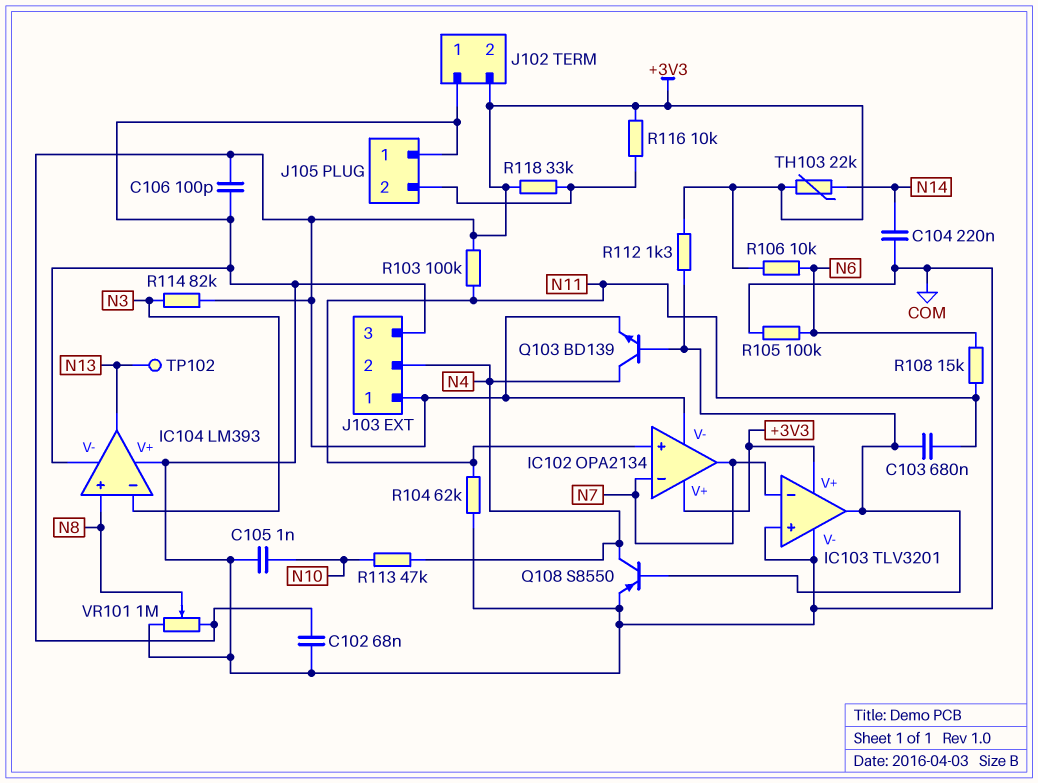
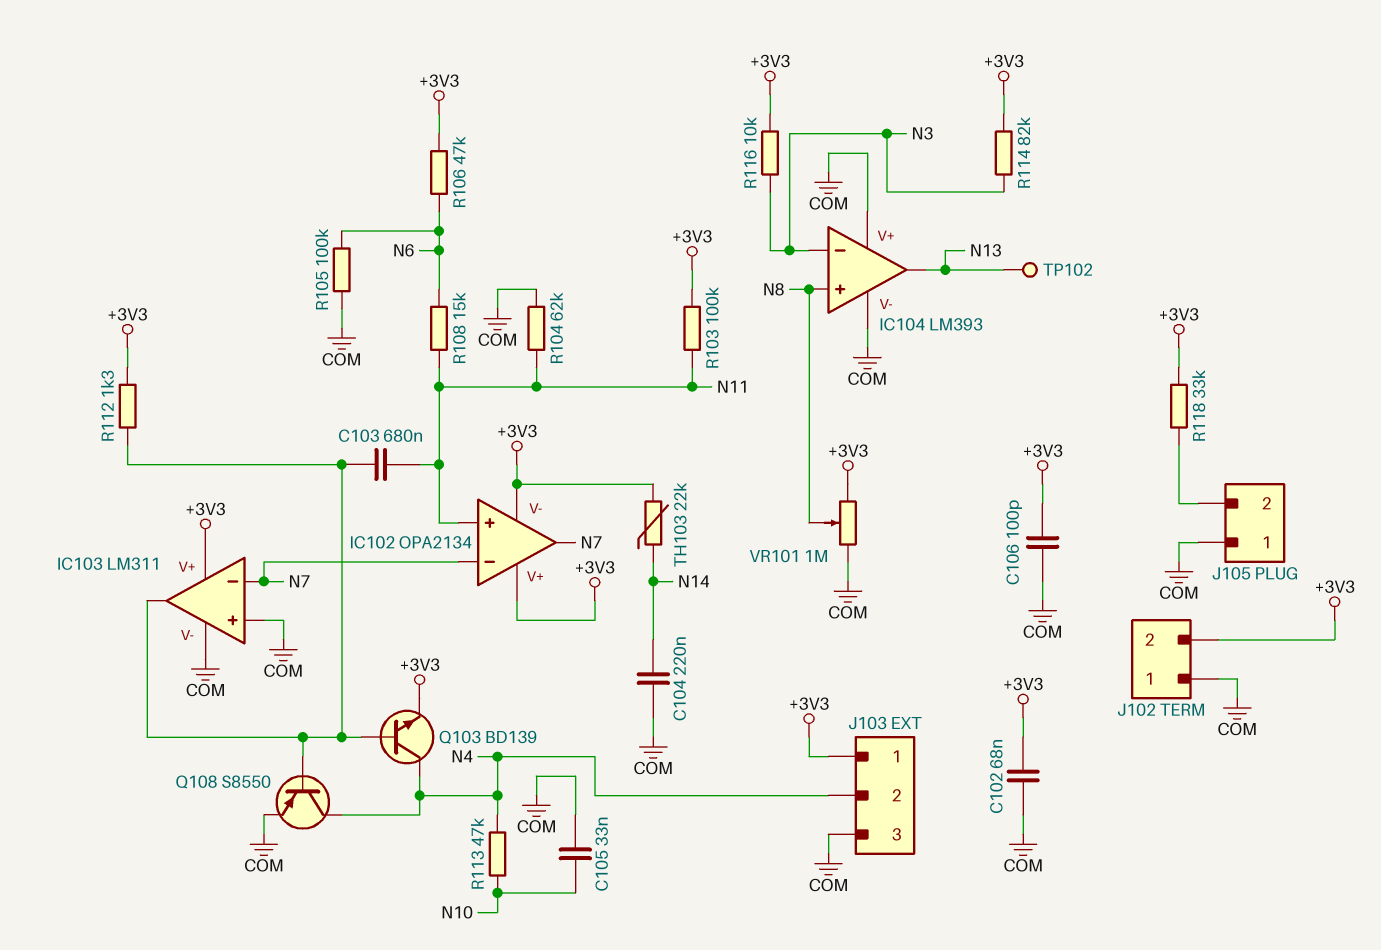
C105: 1nF (COM, N10) -> 33nF (COM, N10)
IC103: TLV3201 -> LM311
R106: 10k (+3V3, N6) -> 47k (+3V3, N6)
R116: 10k (+3V3, J105/2) -> 10k (+3V3, N3)

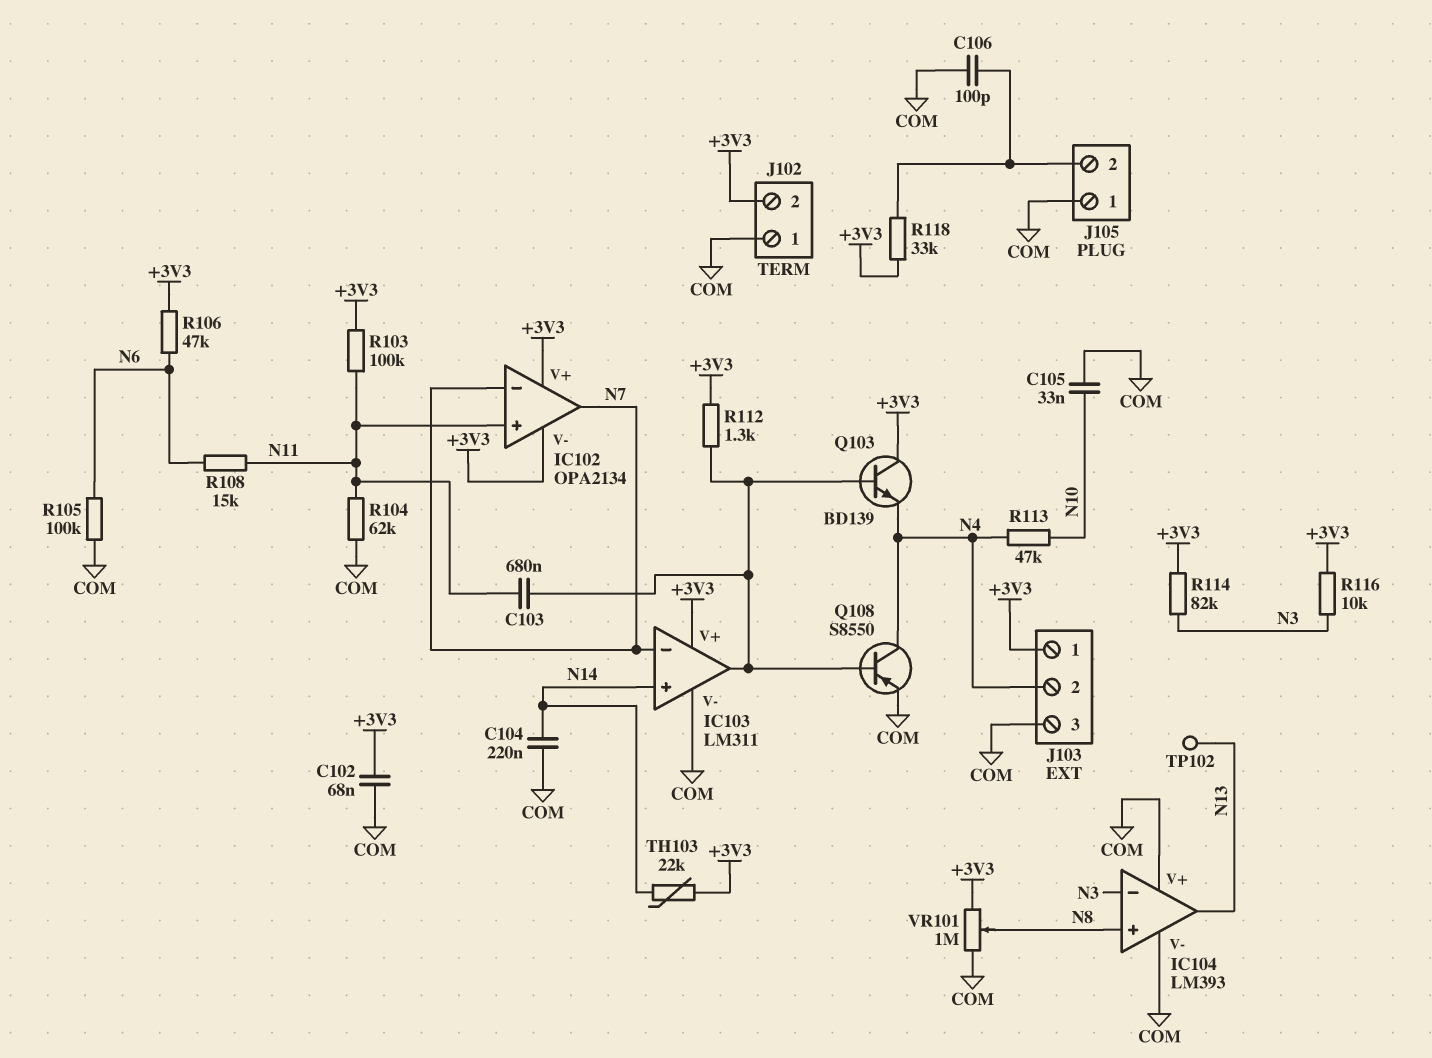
C106: 100pF (+3V3, COM) -> 100pF (COM, J105/2)
IC103 pin in+: COM -> N14
Q103: NPN BD139 (B IC103/out, C N4, E +3V3) -> NPN BD139 (B IC103/out, C +3V3, E N4)

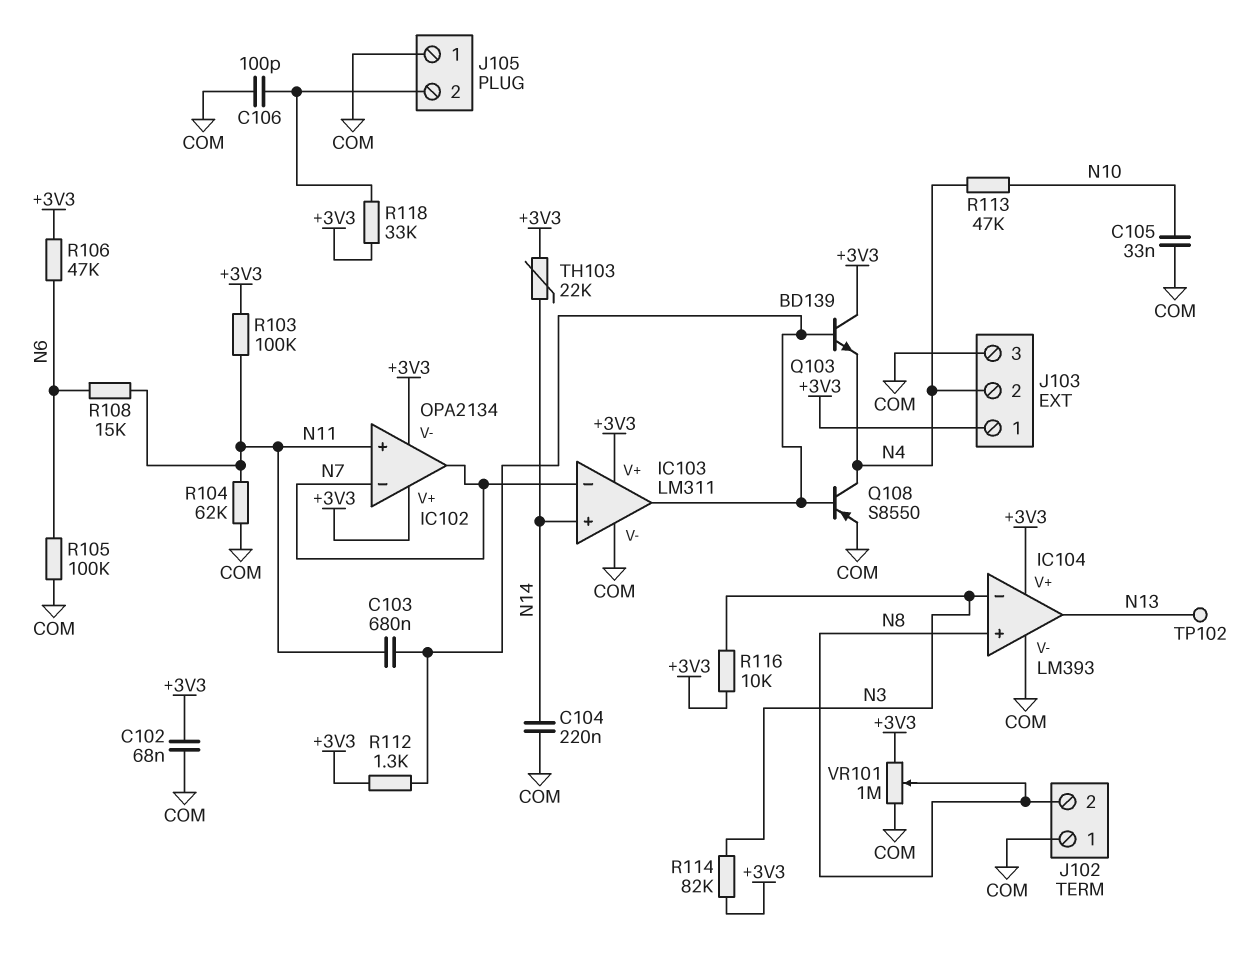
IC104 pin V+: COM -> +3V3
J102 pin 2: +3V3 -> N8

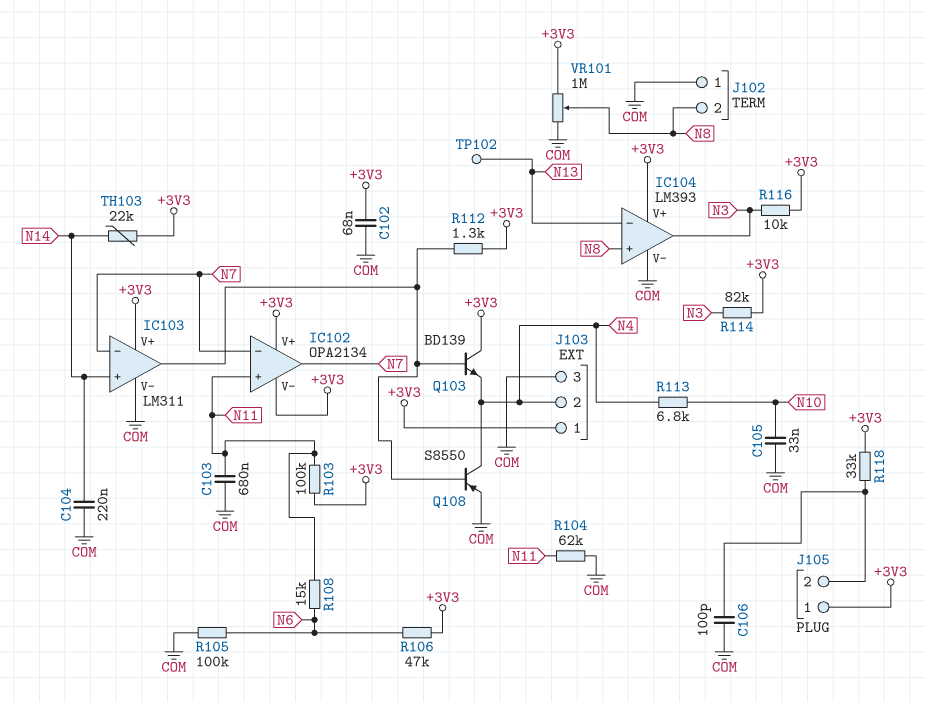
C103: 680nF (IC103/out, N11) -> 680nF (COM, N11)
IC104 pin in-: N3 -> N13
IC104 pin out: N13 -> N3
J105 pin 1: COM -> +3V3
R113: 47k (N4, N10) -> 6.8k (N4, N10)

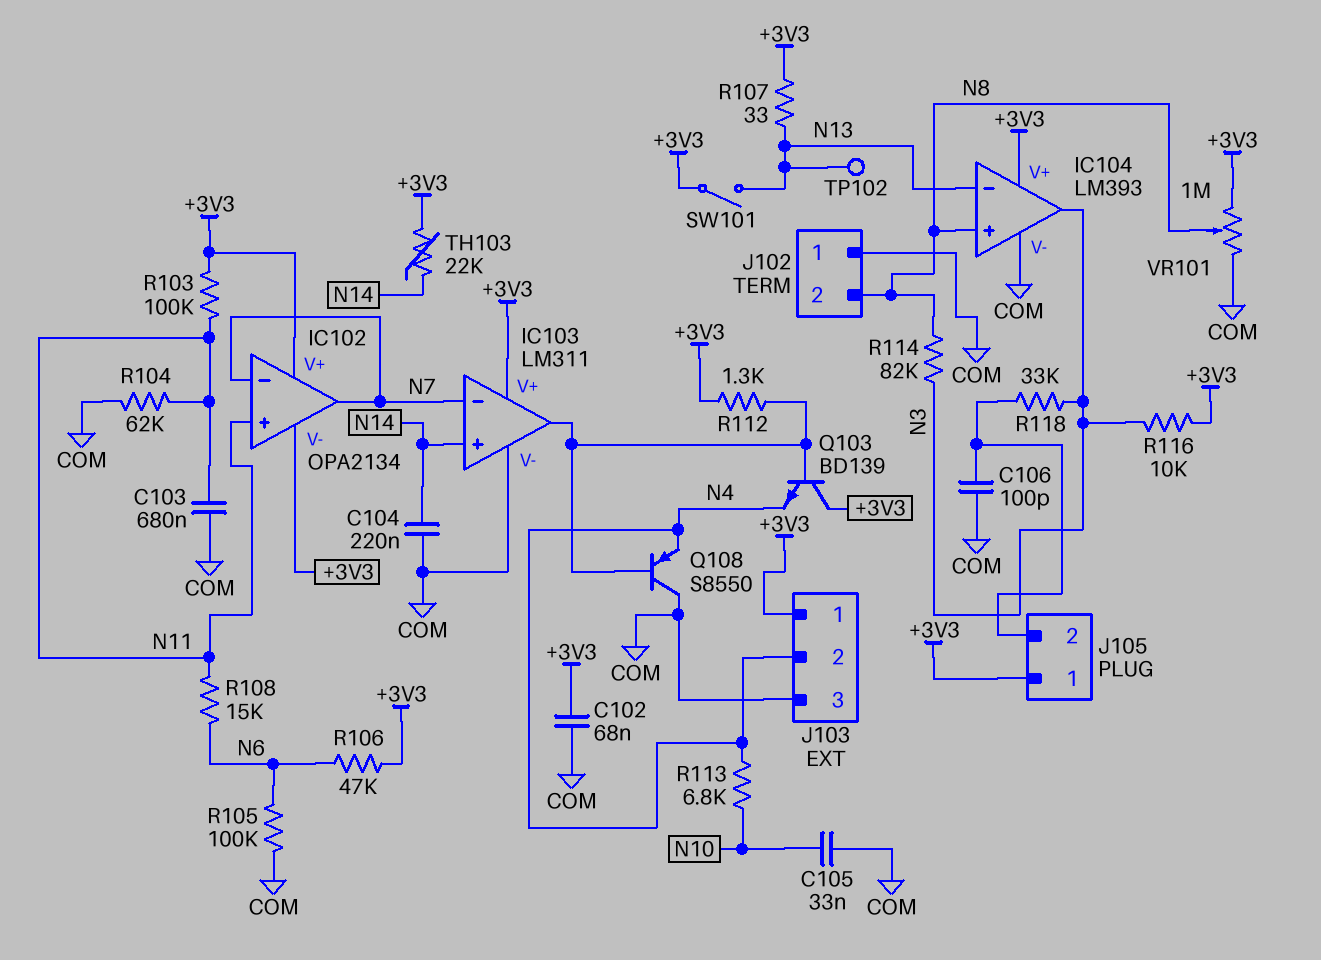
Q108: PNP S8550 (B IC103/out, C N4, E COM) -> PNP S8550 (B IC103/out, C COM, E N4)
R107: none -> 33 (+3V3, N13)
R114: 82k (+3V3, N3) -> 82k (N3, N8)
R118: 33k (+3V3, J105/2) -> 33k (J105/2, N3)
SW101: none -> switch (+3V3, N13)

